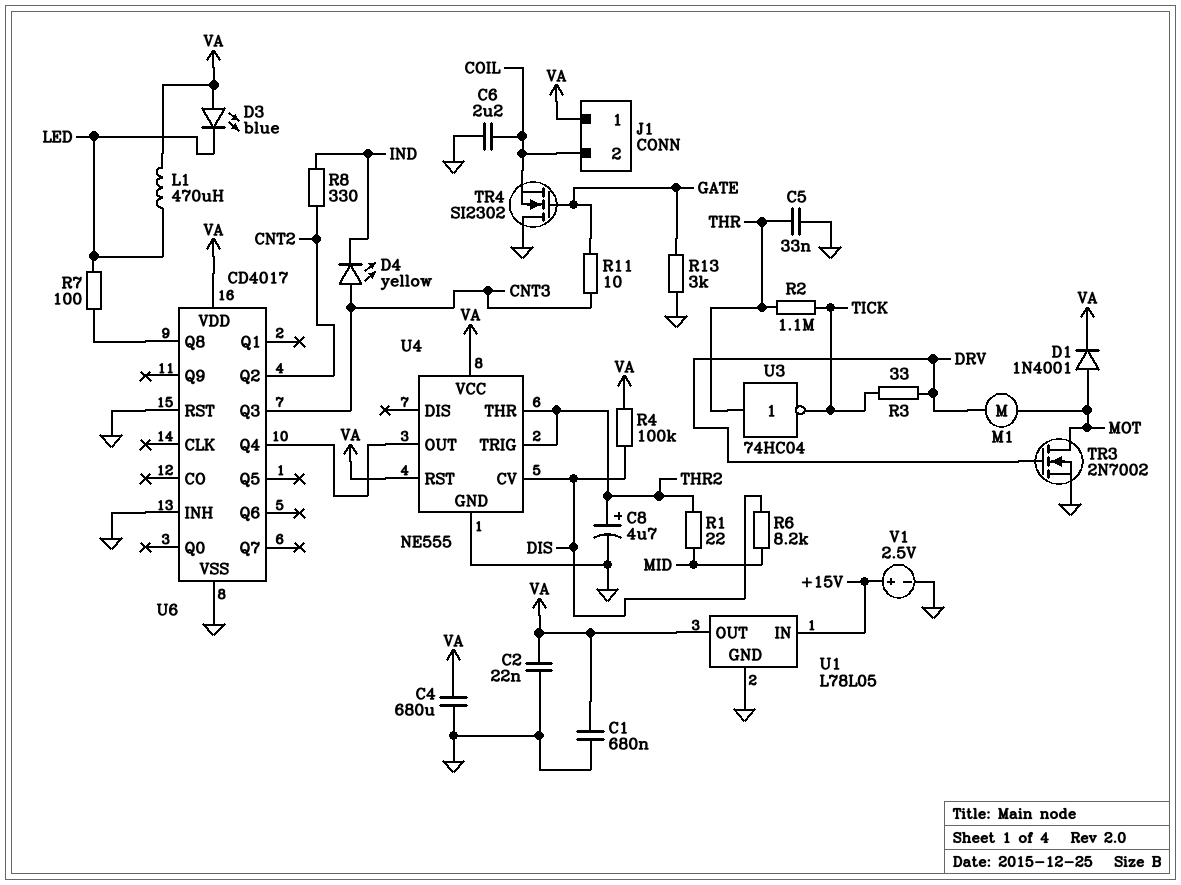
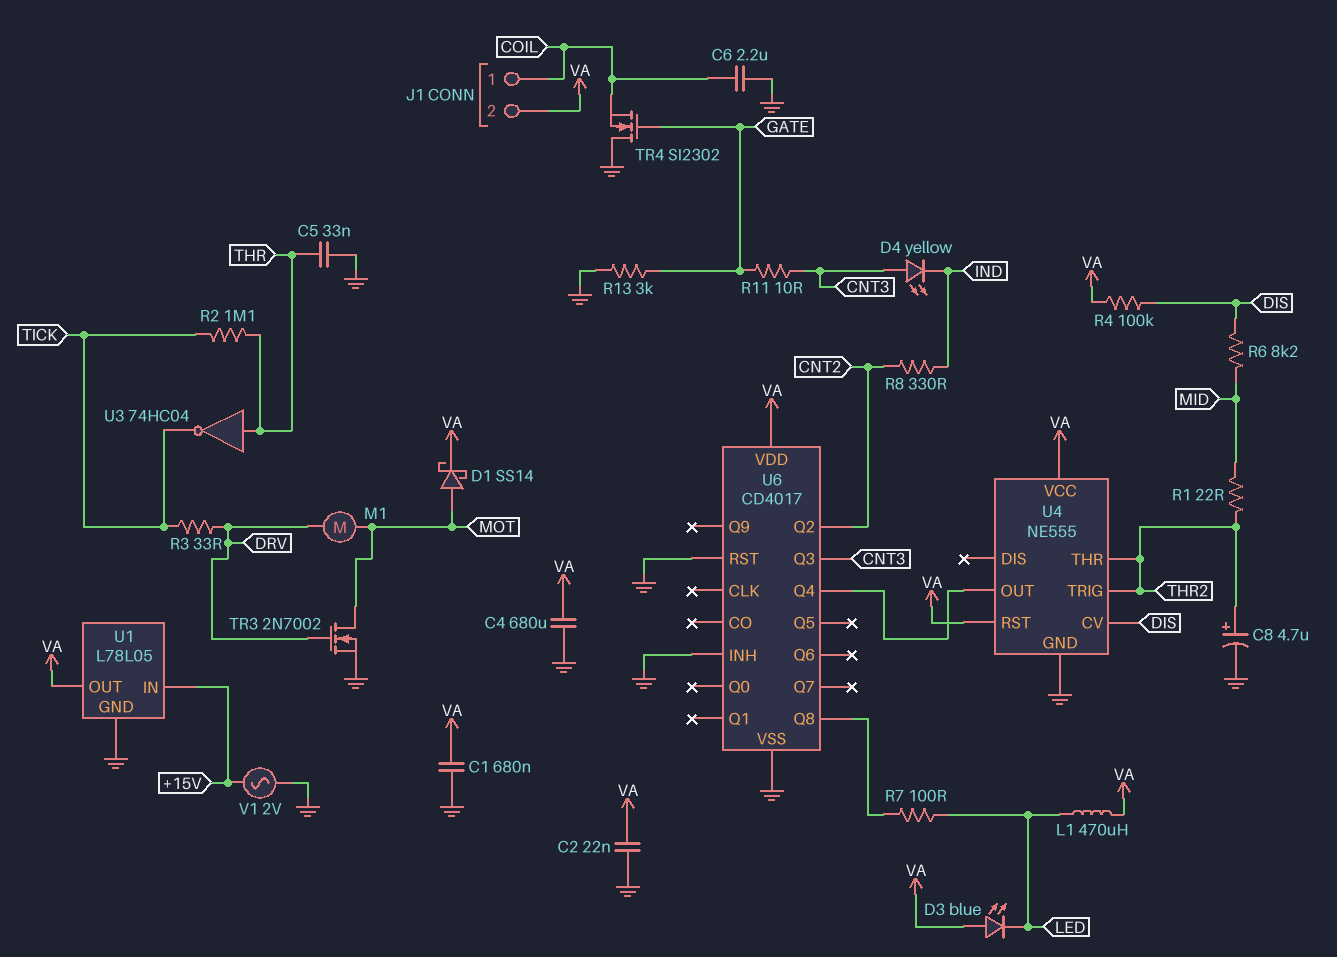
D1: diode 1N4001 (A MOT, K VA) -> schottky SS14 (A MOT, K VA)
J1 pin 1: VA -> COIL
J1 pin 2: COIL -> VA
V1: 2.5V (plus +15V, minus GND) -> AC 2V (+15V, GND)

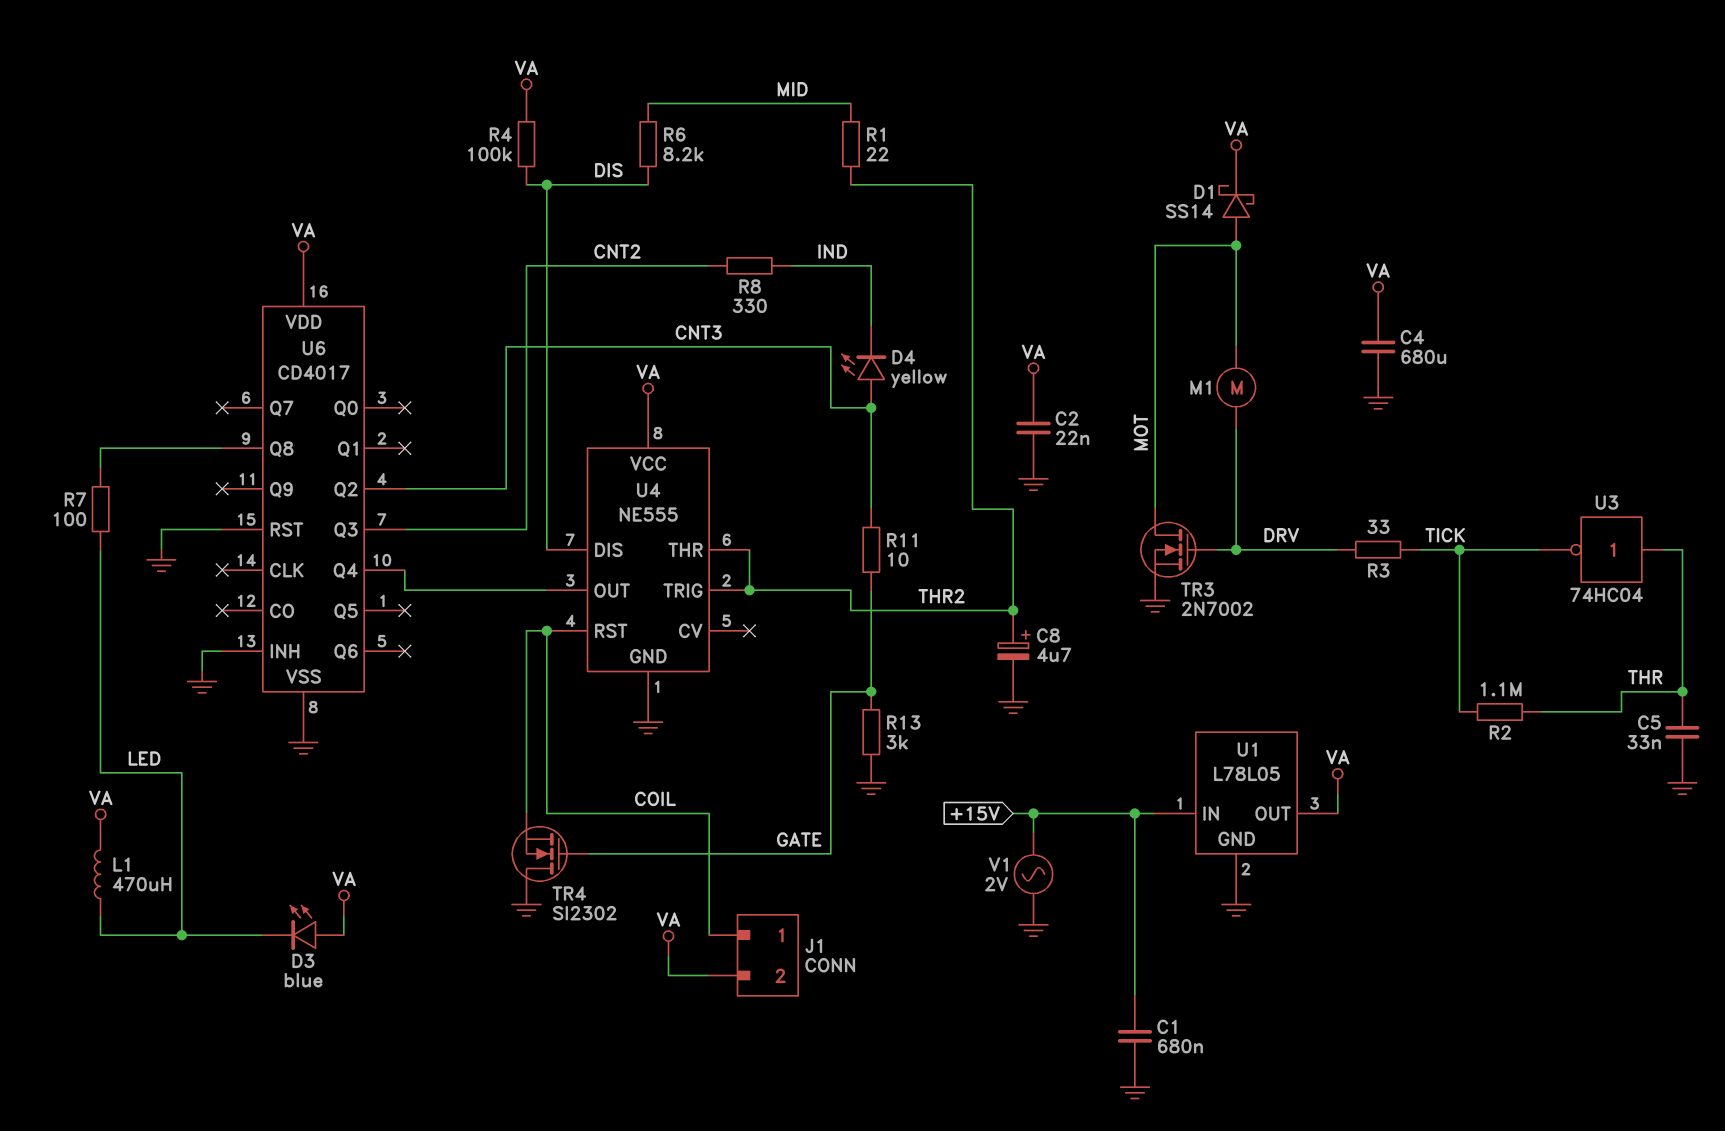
C1: 680nF (GND, VA) -> 680nF (+15V, GND)
C6: 2.2uF (COIL, GND) -> none
U4 pin CV: DIS -> none
U4 pin DIS: none -> DIS
U4 pin RST: VA -> COIL
U6 pin Q2: CNT2 -> CNT3
U6 pin Q3: CNT3 -> CNT2

